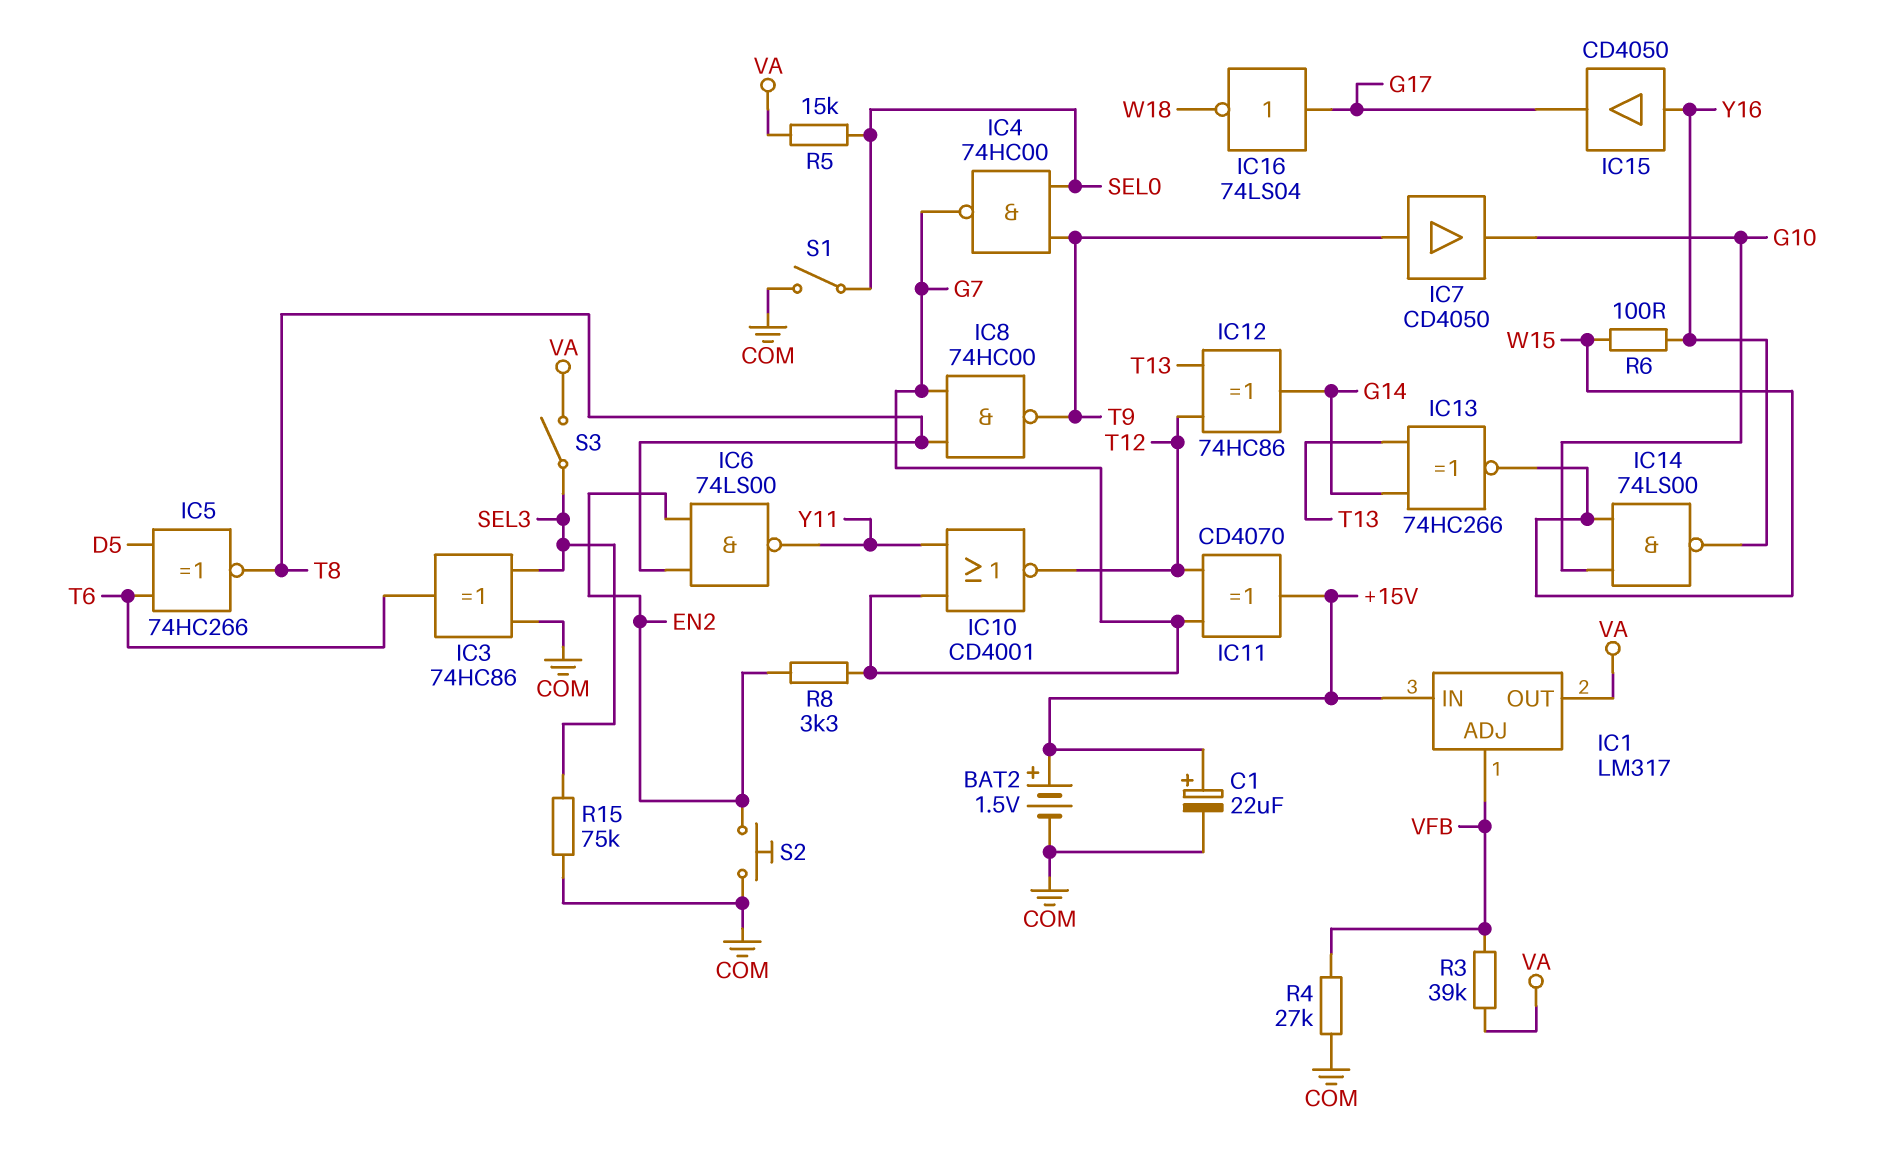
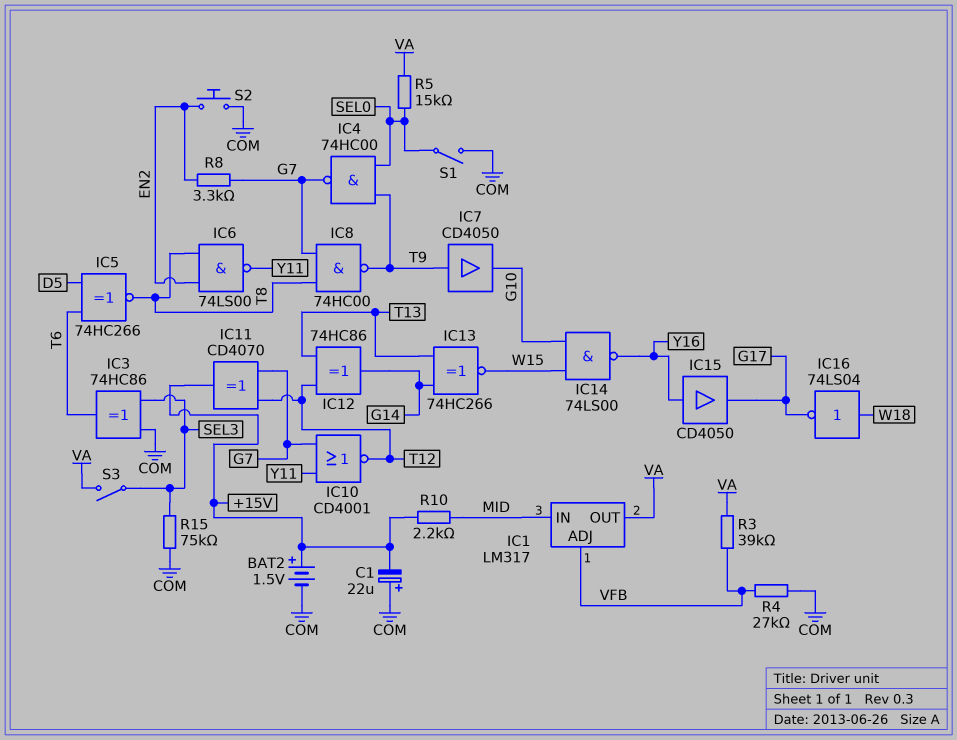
C1: 22uF (plus +15V, minus COM) -> 22uF (plus COM, minus +15V)
IC1 pin IN: +15V -> MID
IC16: NOT 74LS04 (in G17, out W18) -> NOT 74LS04 (in W18, out G17)
R6: 100 (W15, Y16) -> none
R10: none -> 2.2k (+15V, MID)

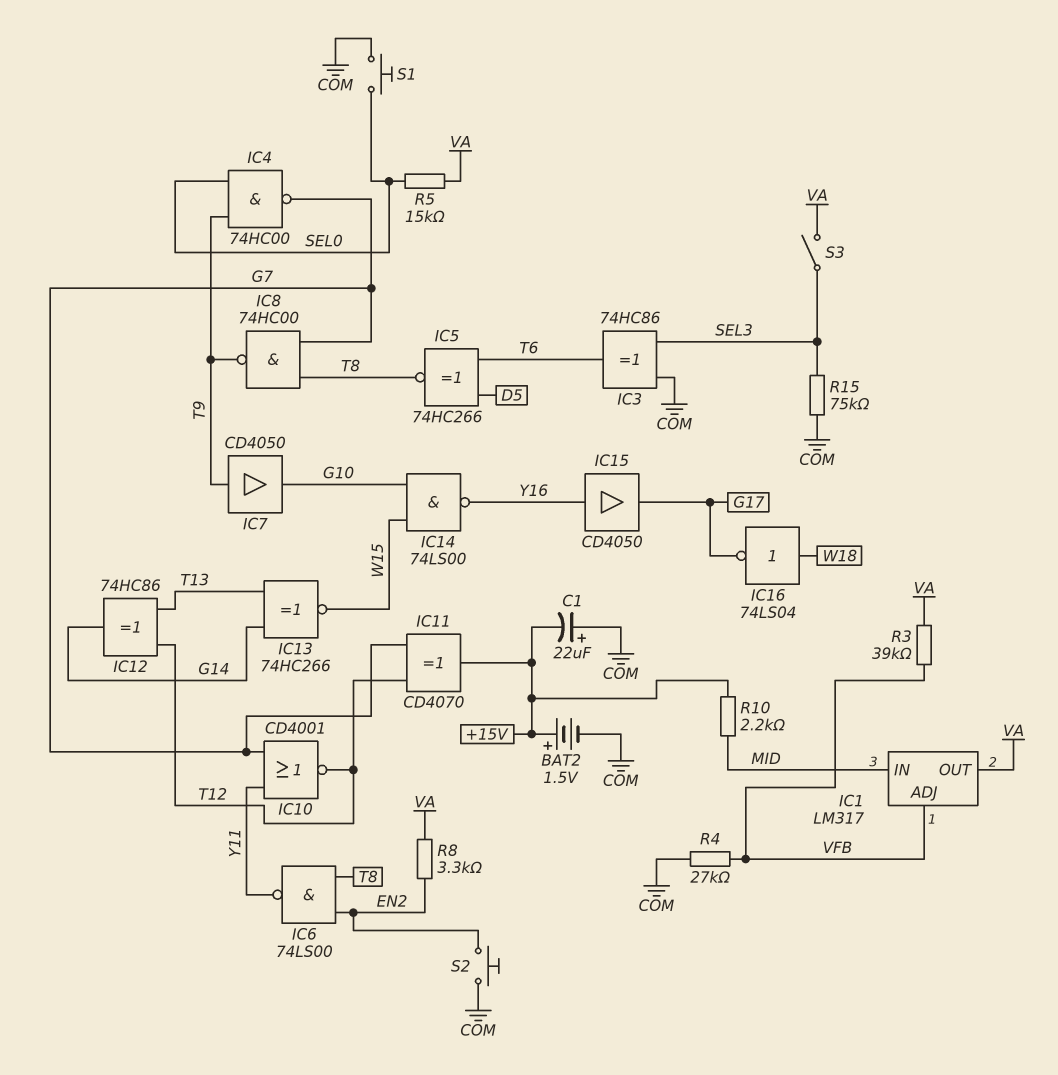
R8: 3.3k (EN2, G7) -> 3.3k (EN2, VA)
S1: switch (COM, SEL0) -> button (COM, SEL0)

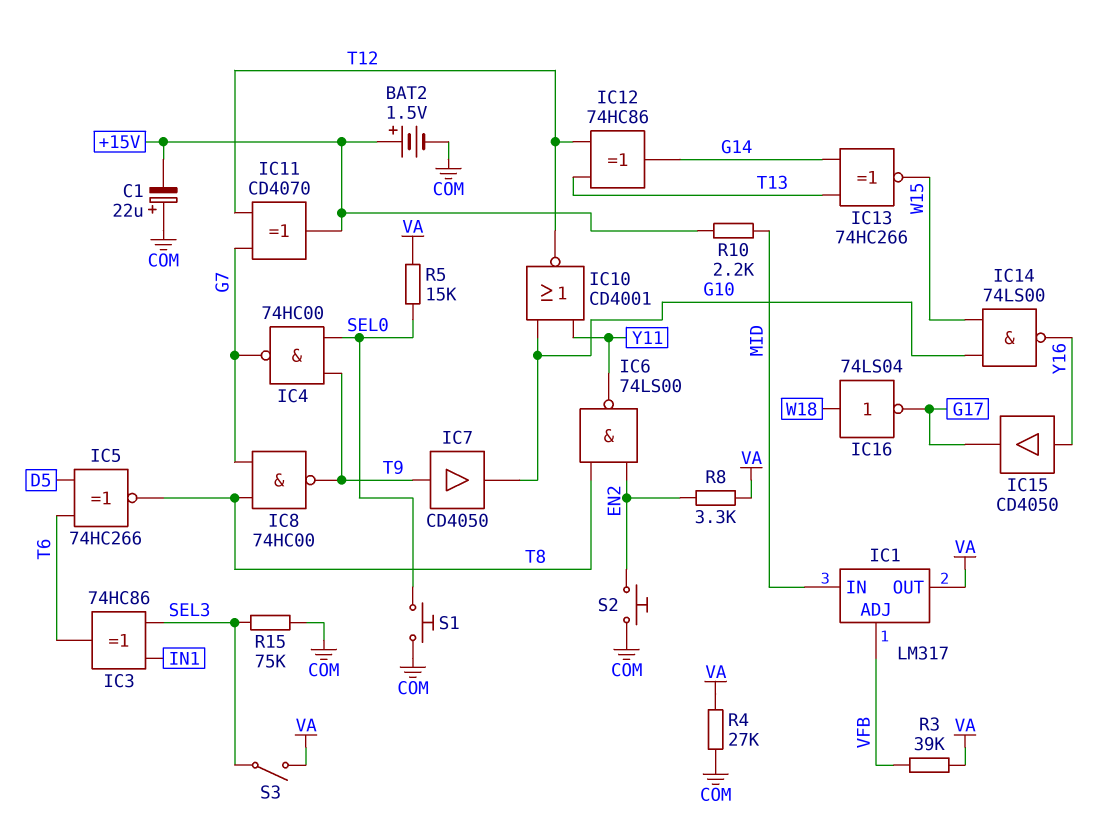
IC3: XOR 74HC86 (in COM, in SEL3, out T6) -> XOR 74HC86 (in IN1, in SEL3, out T6)
IC10: NOR CD4001 (in G7, in Y11, out T12) -> NOR CD4001 (in G10, in Y11, out T12)
R4: 27k (COM, VFB) -> 27k (COM, VA)

